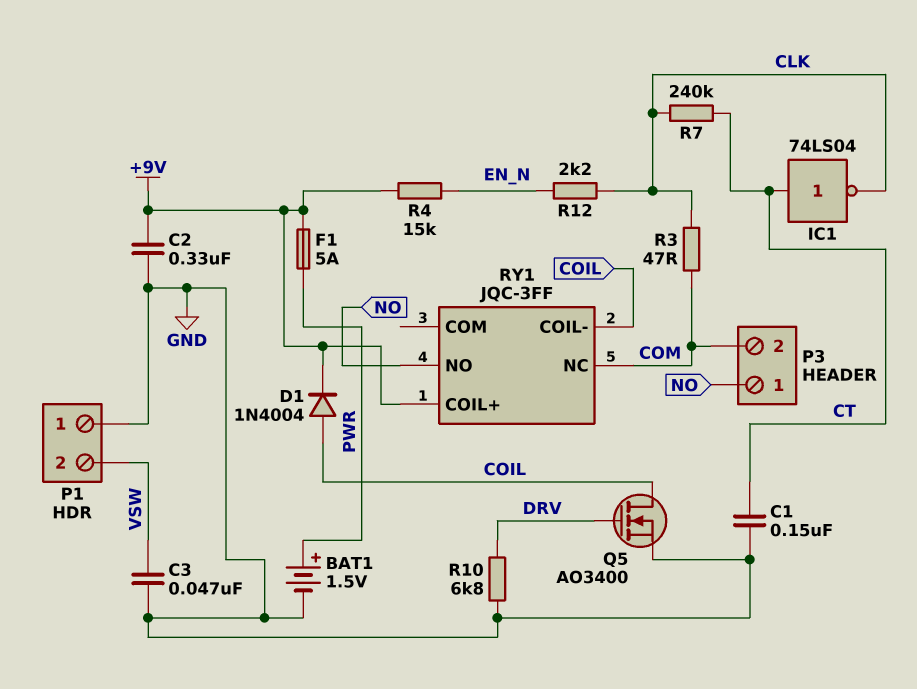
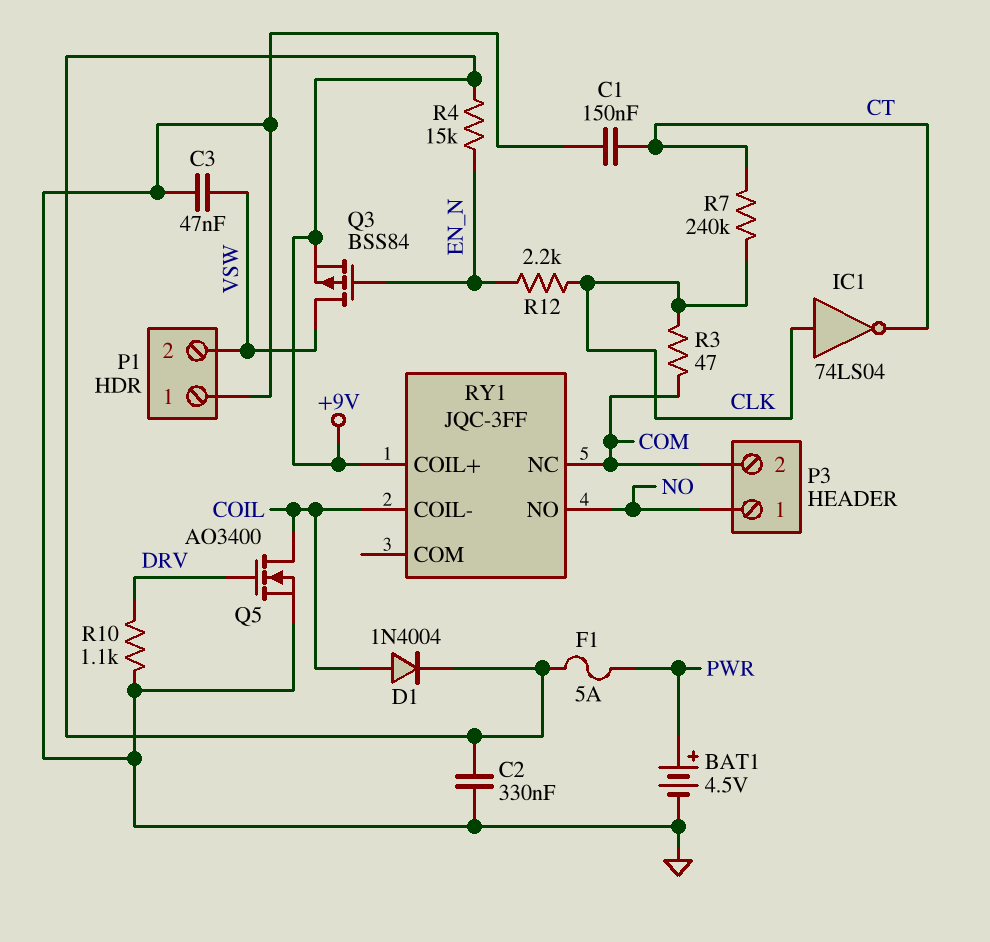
BAT1: 1.5V (plus PWR, minus GND) -> 4.5V (plus PWR, minus GND)
IC1: NOT 74LS04 (in CT, out CLK) -> NOT 74LS04 (in CLK, out CT)
Q3: none -> PMOS BSS84 (G EN_N, D VSW, S +9V)
R10: 6.8k (DRV, GND) -> 1.1k (DRV, GND)

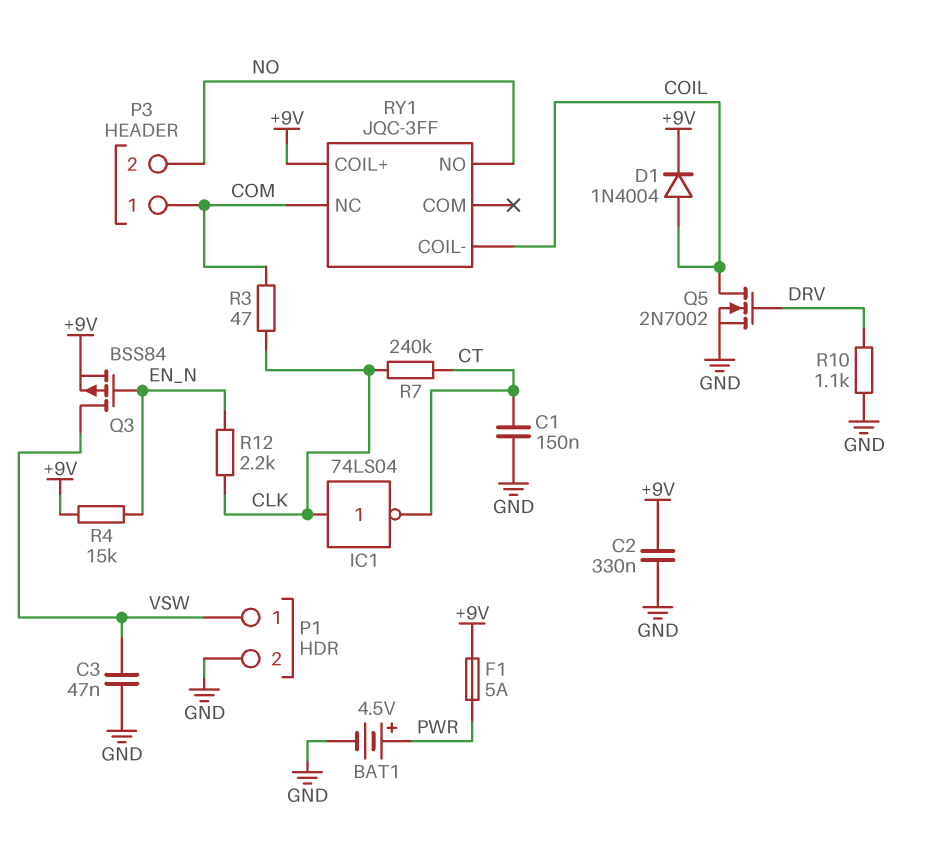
P1 pin 1: GND -> VSW
P1 pin 2: VSW -> GND
P3 pin 1: NO -> COM
P3 pin 2: COM -> NO
Q5: NMOS AO3400 (G DRV, D COIL, S GND) -> NMOS 2N7002 (G DRV, D COIL, S GND)

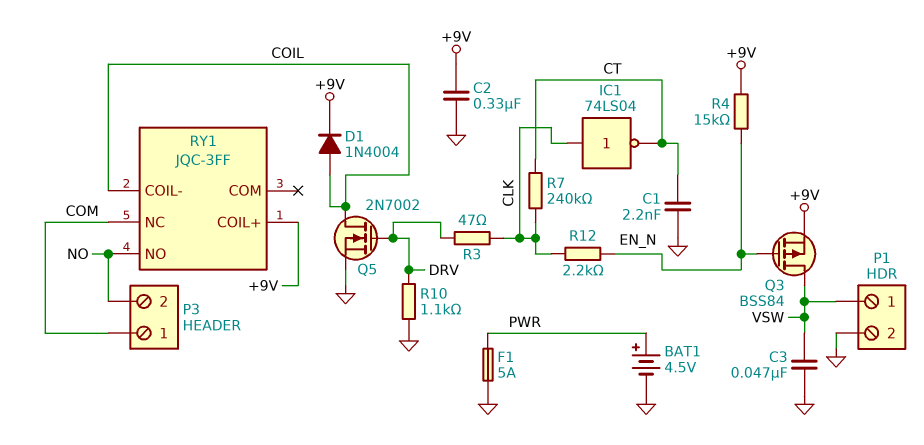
C1: 150nF (CT, GND) -> 2.2nF (CT, GND)
F1: 5A (+9V, PWR) -> 5A (GND, PWR)
R3: 47 (CLK, COM) -> 47 (CLK, DRV)

